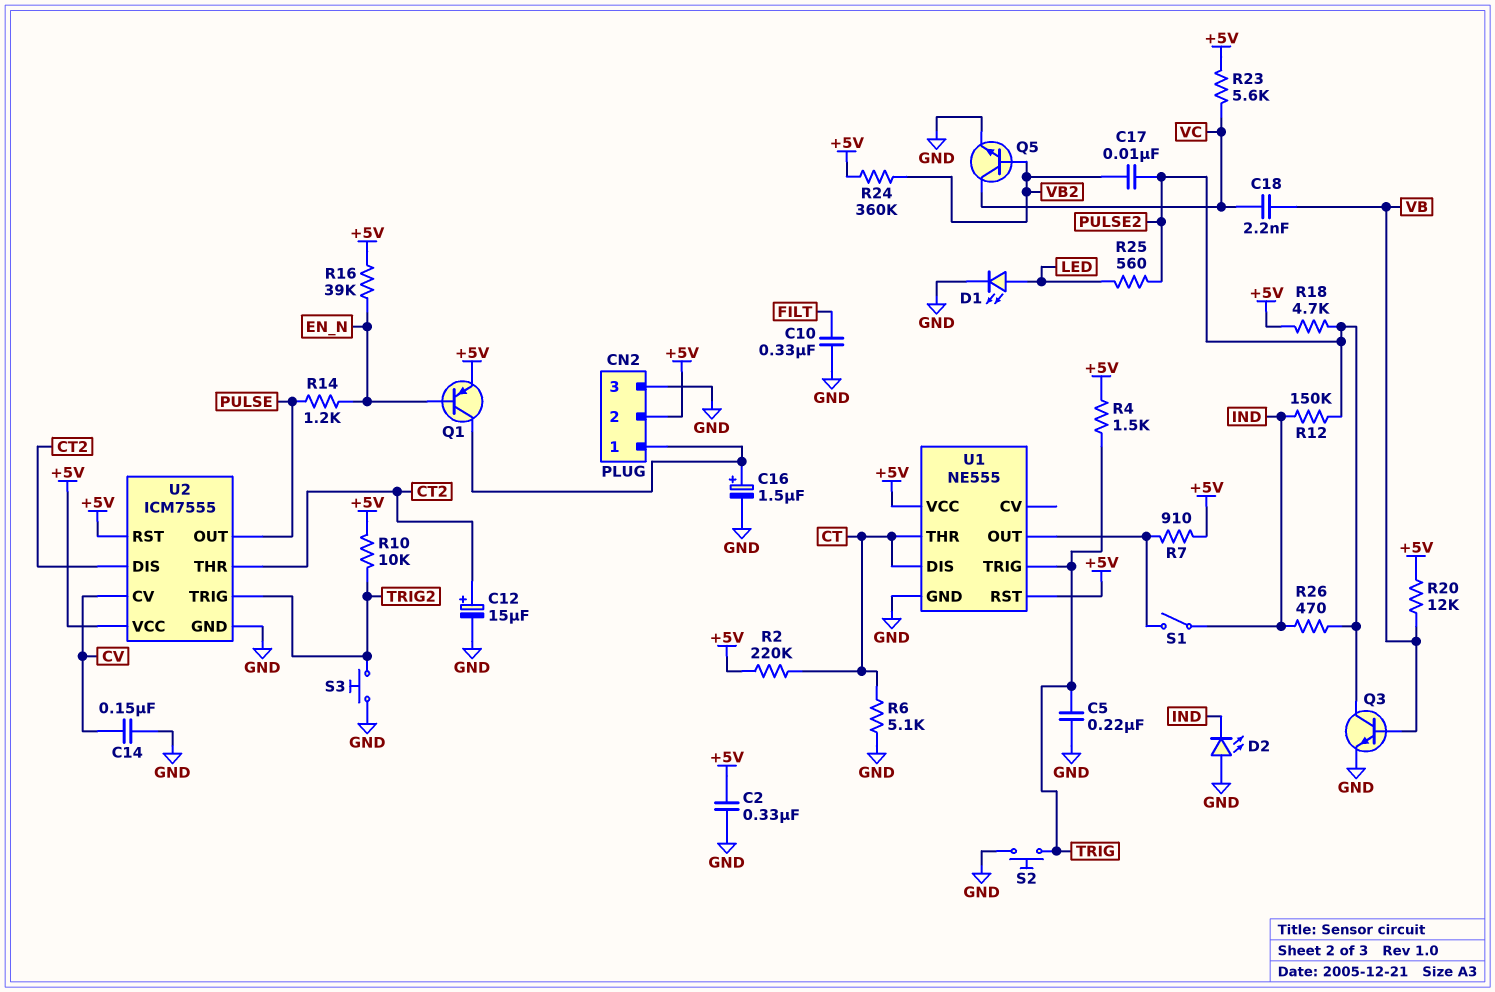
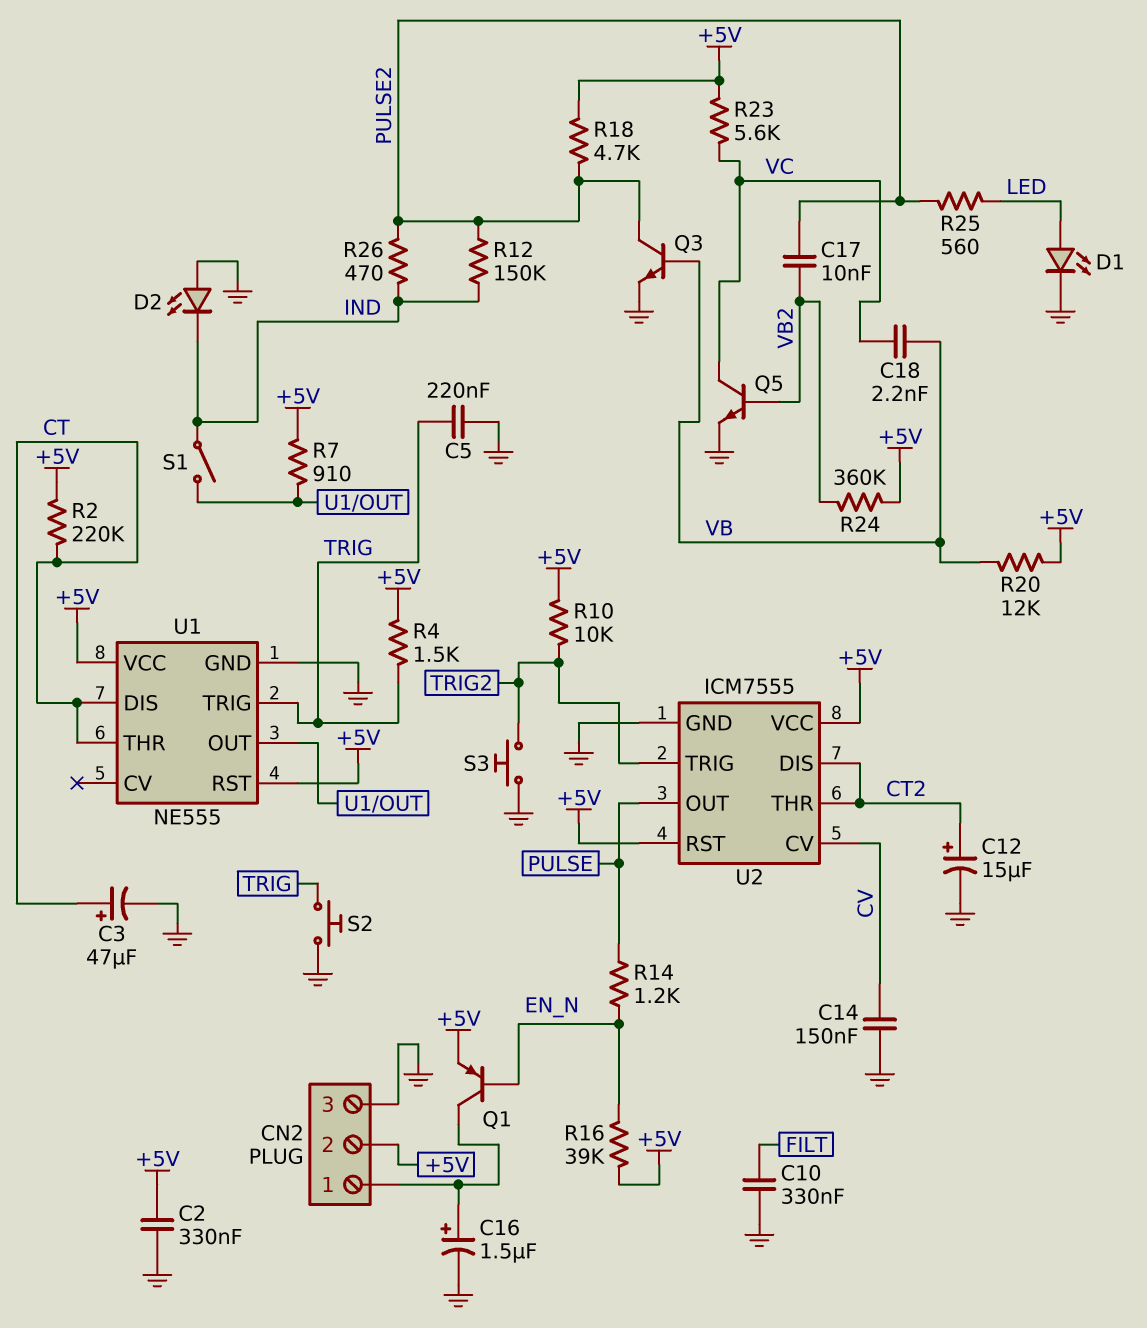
C3: none -> 47uF (plus CT, minus GND)
R6: 5.1k (CT, GND) -> none

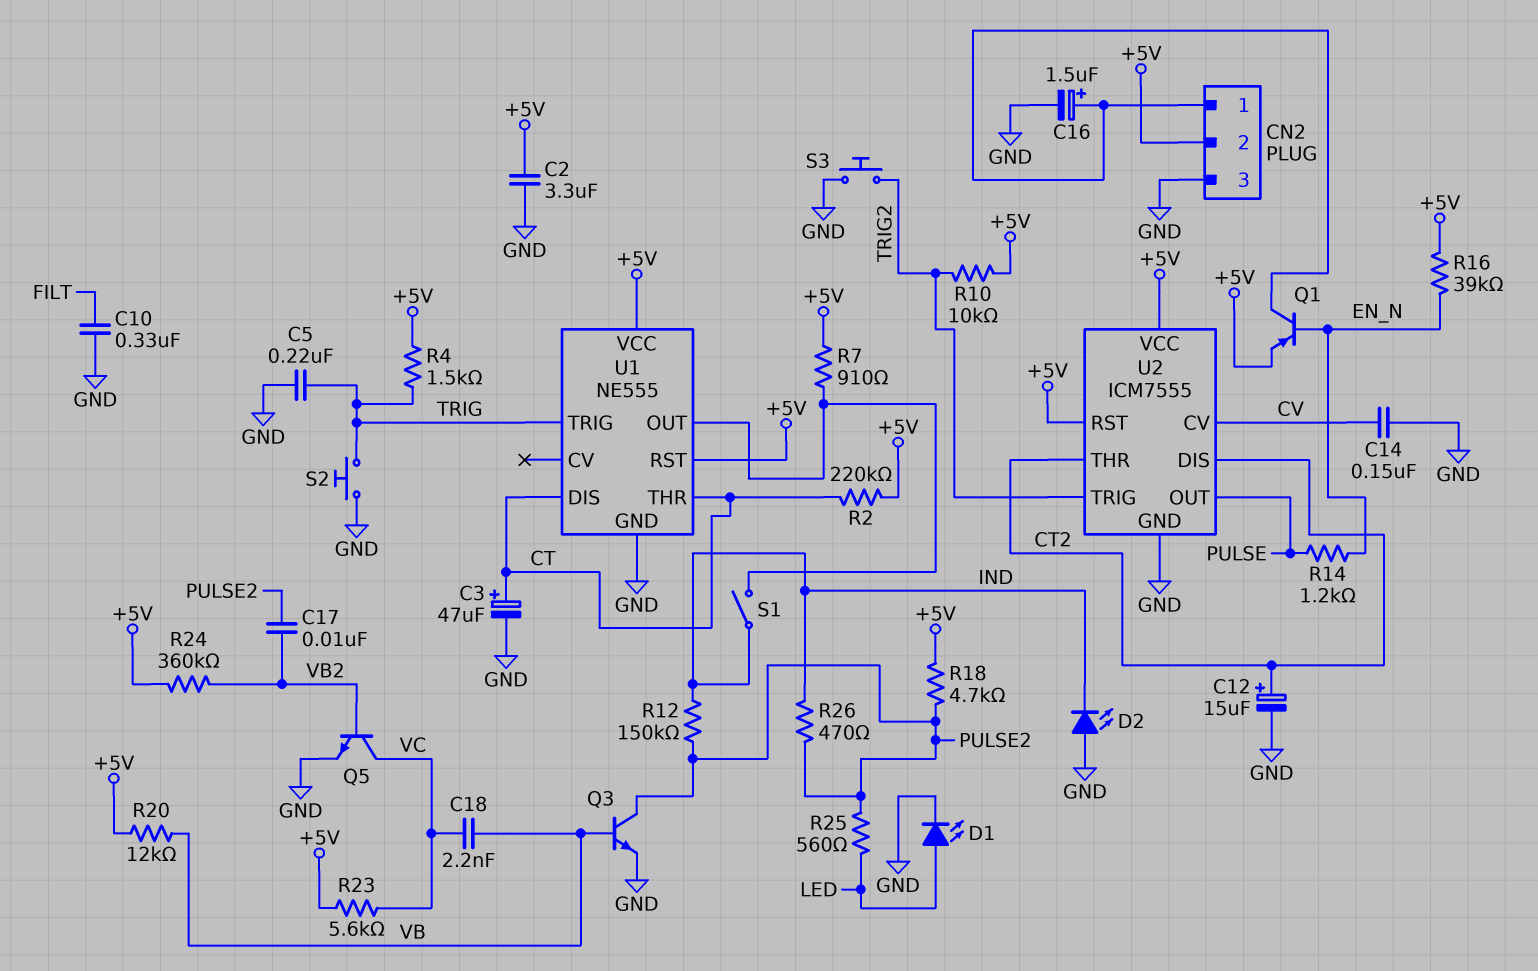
C2: 330nF (+5V, GND) -> 3.3uF (+5V, GND)

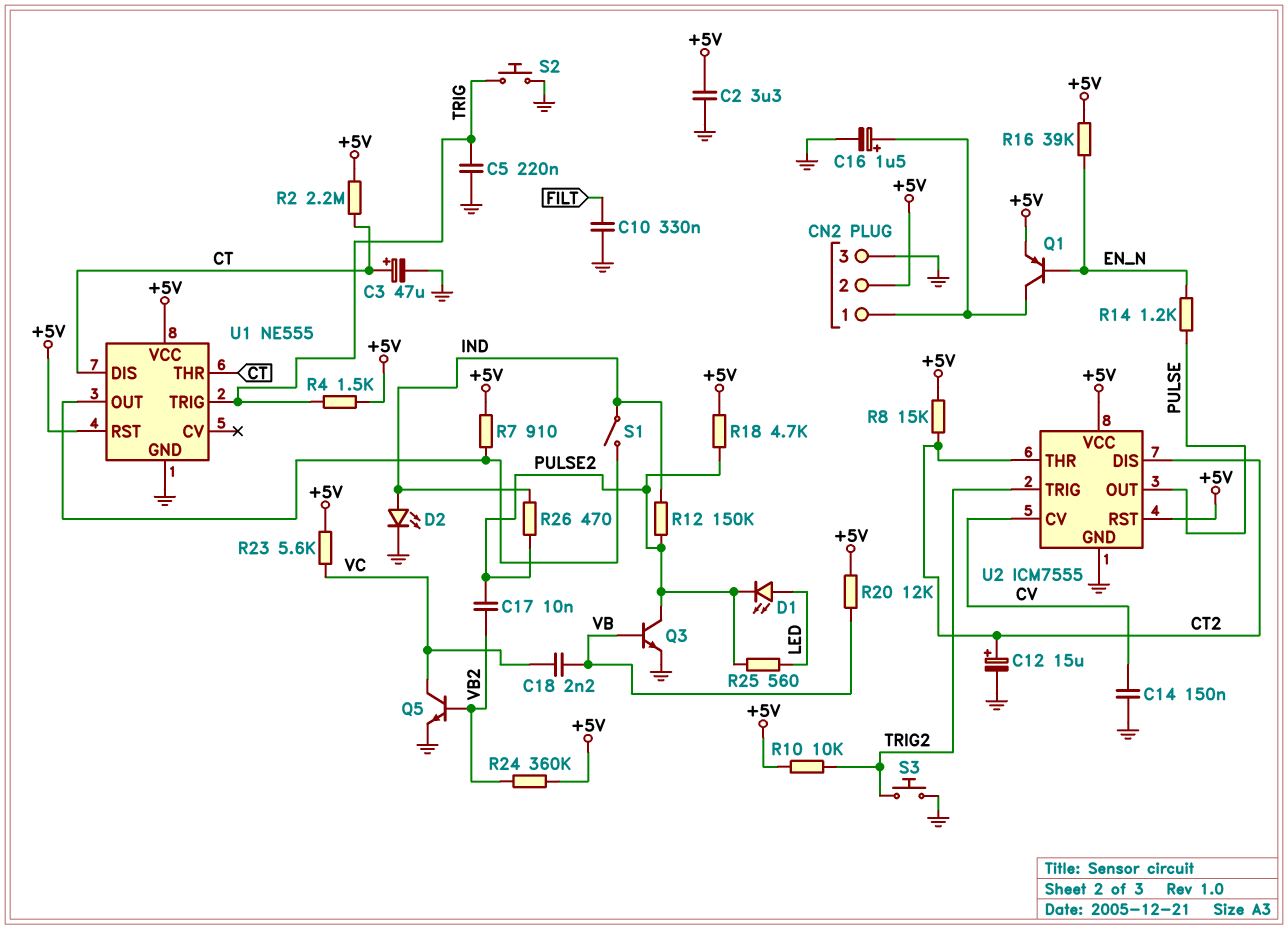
D1: LED (A LED, K GND) -> LED (A LED, K PULSE2)
D2: LED (A GND, K IND) -> LED (A IND, K GND)
R2: 220k (+5V, CT) -> 2.2M (+5V, CT)
R8: none -> 15k (+5V, CT2)

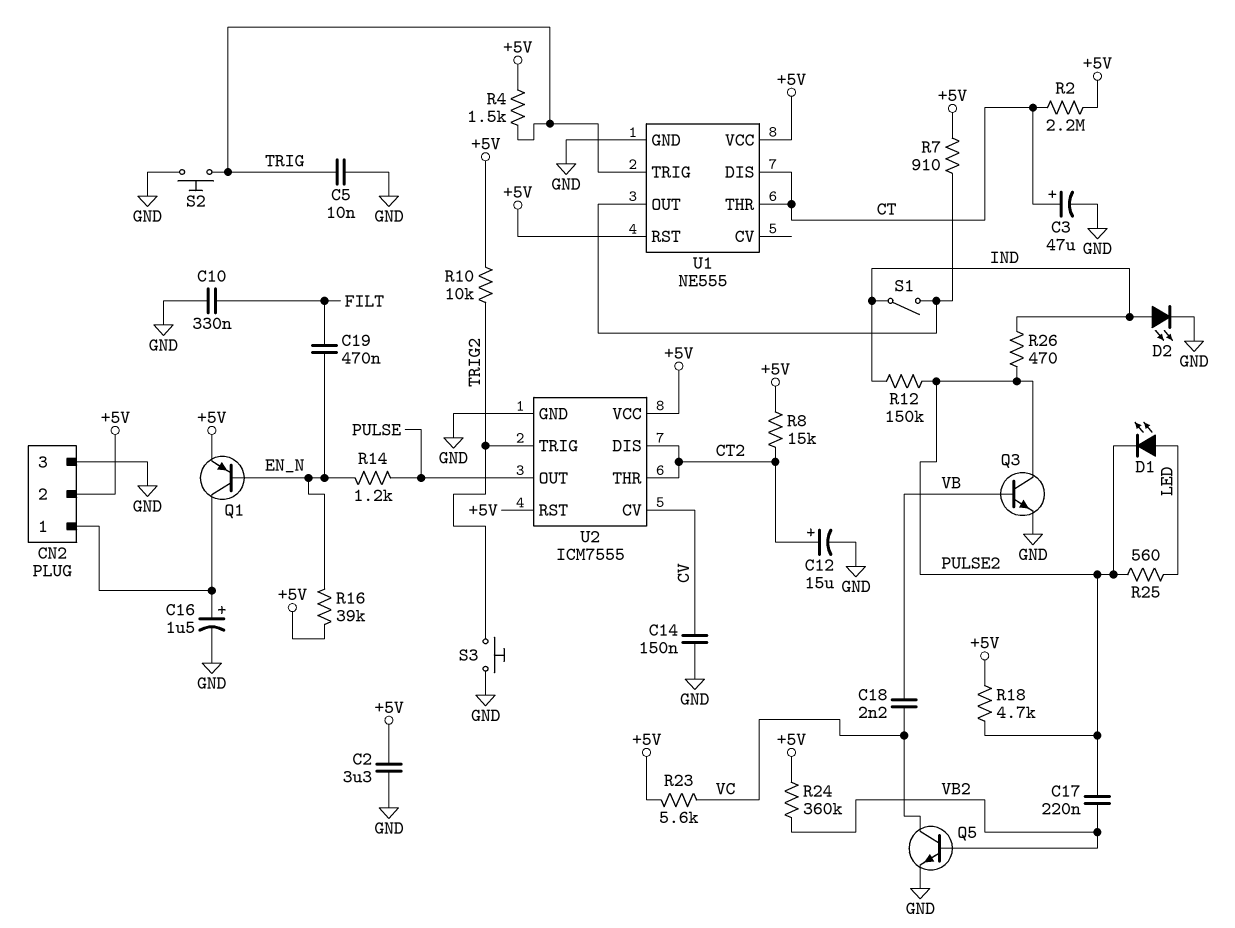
C5: 220nF (GND, TRIG) -> 10nF (GND, TRIG)
C17: 10nF (PULSE2, VB2) -> 220nF (PULSE2, VB2)
C19: none -> 470nF (EN_N, FILT)
R20: 12k (+5V, VB) -> none

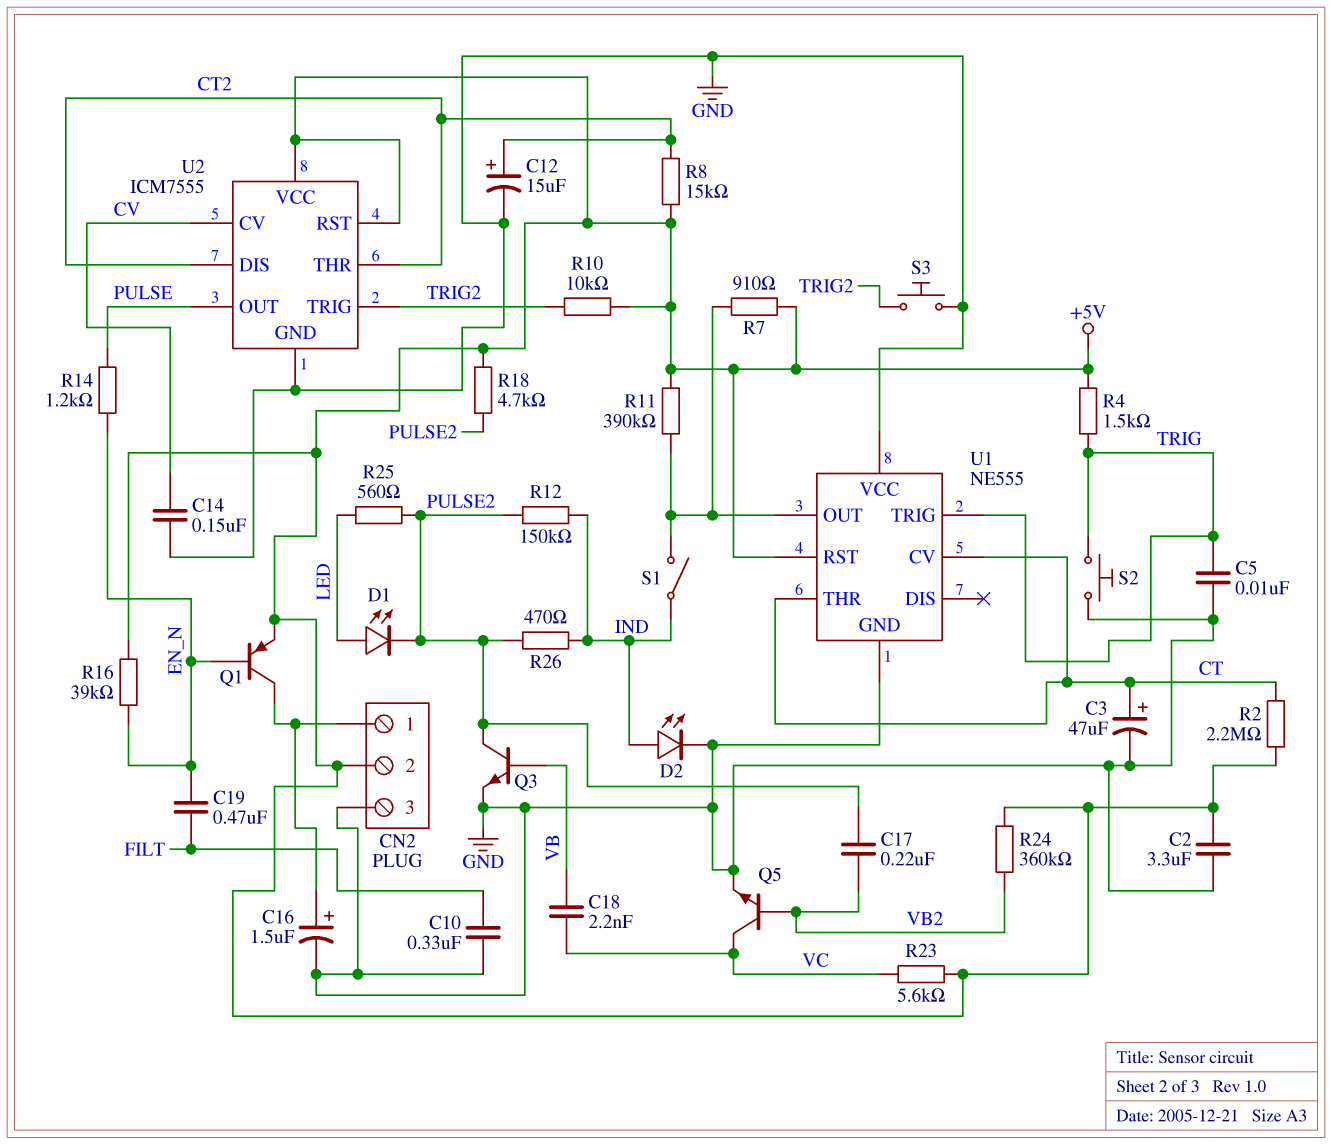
R11: none -> 390k (+5V, U1/OUT)
U1 pin CV: none -> CT
U1 pin DIS: CT -> none
U1 pin VCC: +5V -> GND

